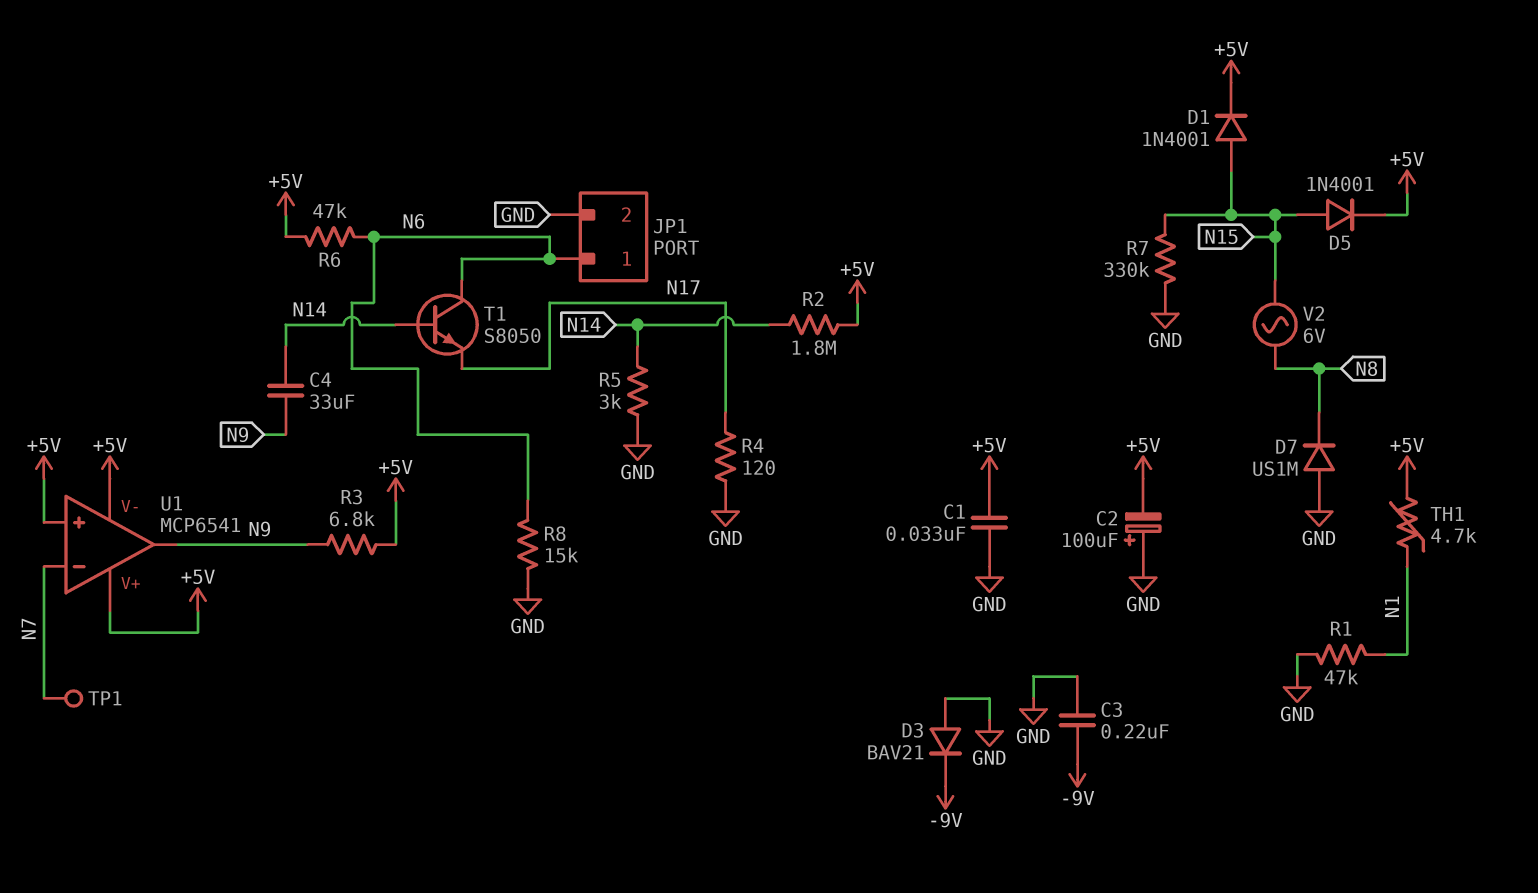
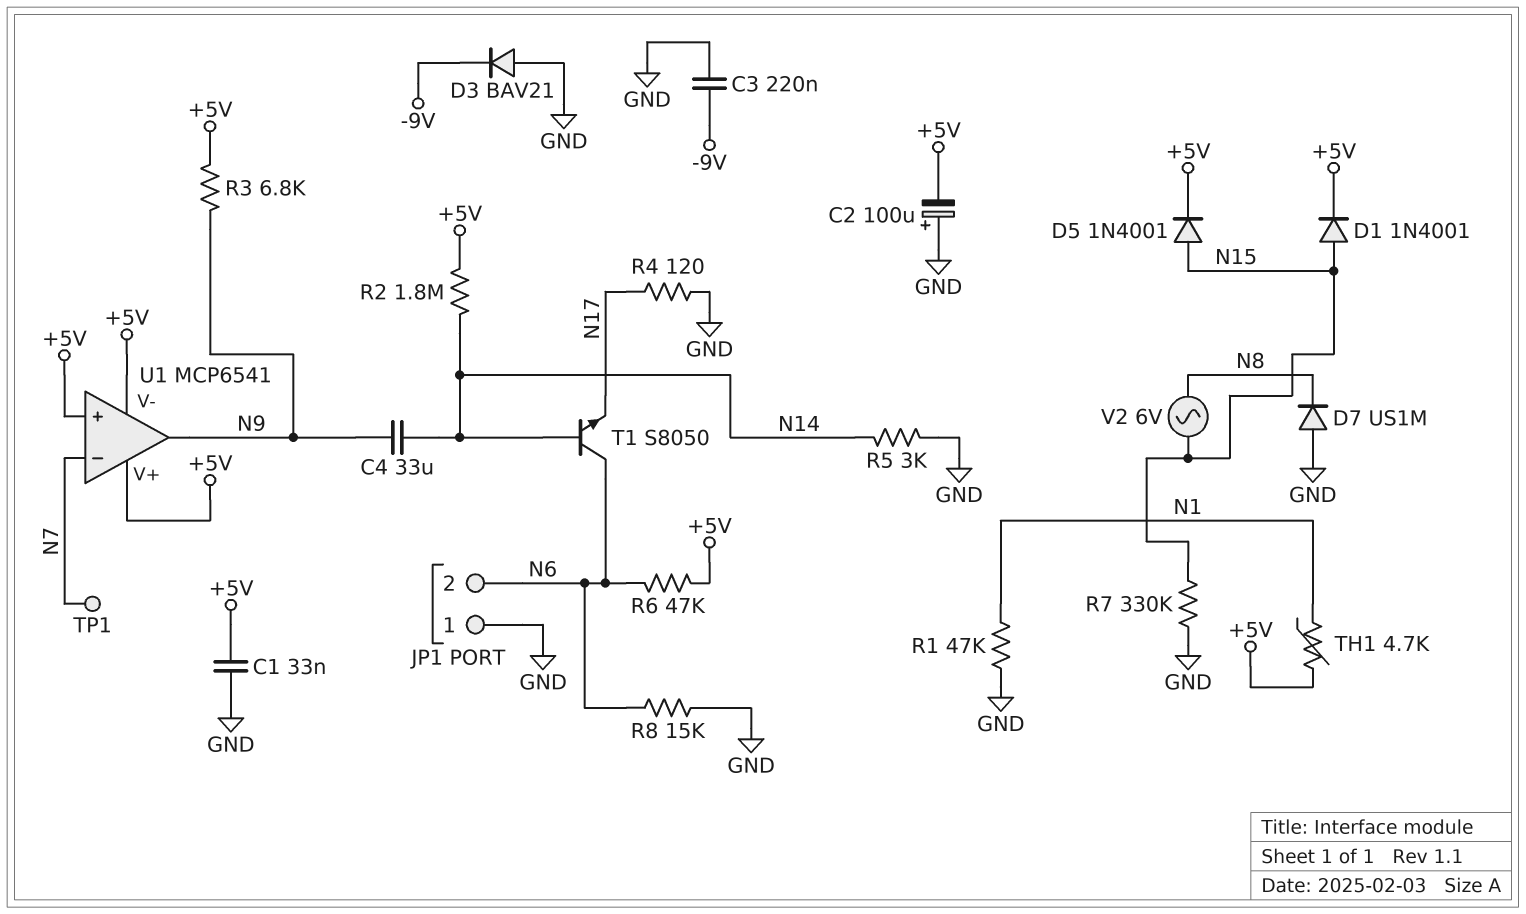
JP1 pin 1: N6 -> GND
JP1 pin 2: GND -> N6

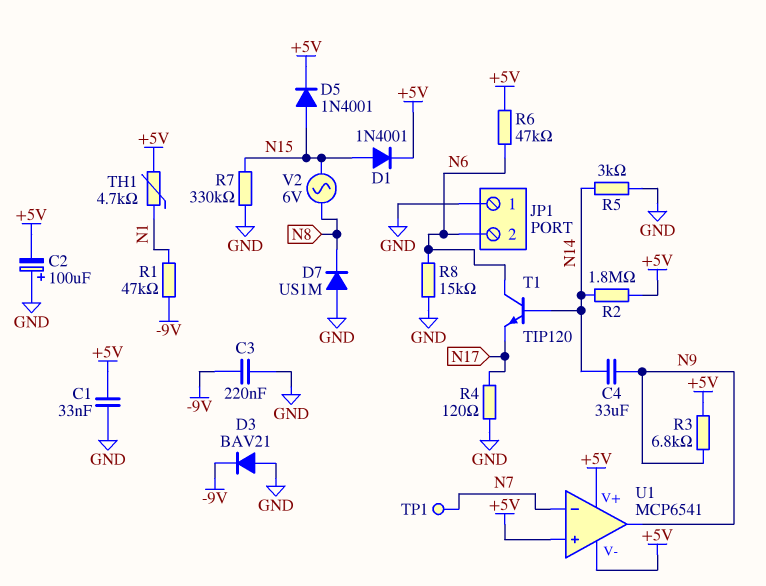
R1: 47k (GND, N1) -> 47k (-9V, N1)
T1: NPN S8050 (B N14, C N6, E N17) -> NPN TIP120 (B N14, C N6, E N17)

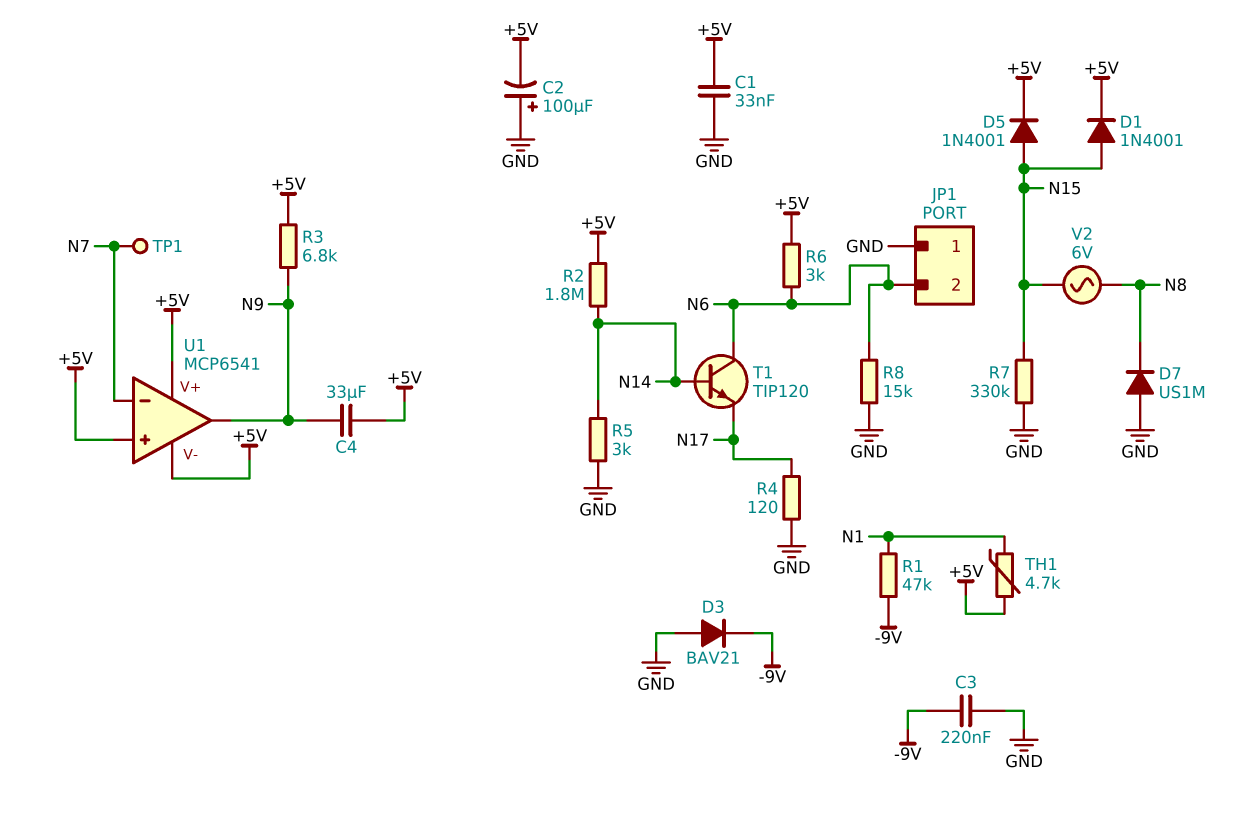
C4: 33uF (N9, N14) -> 33uF (+5V, N9)
R6: 47k (+5V, N6) -> 3k (+5V, N6)

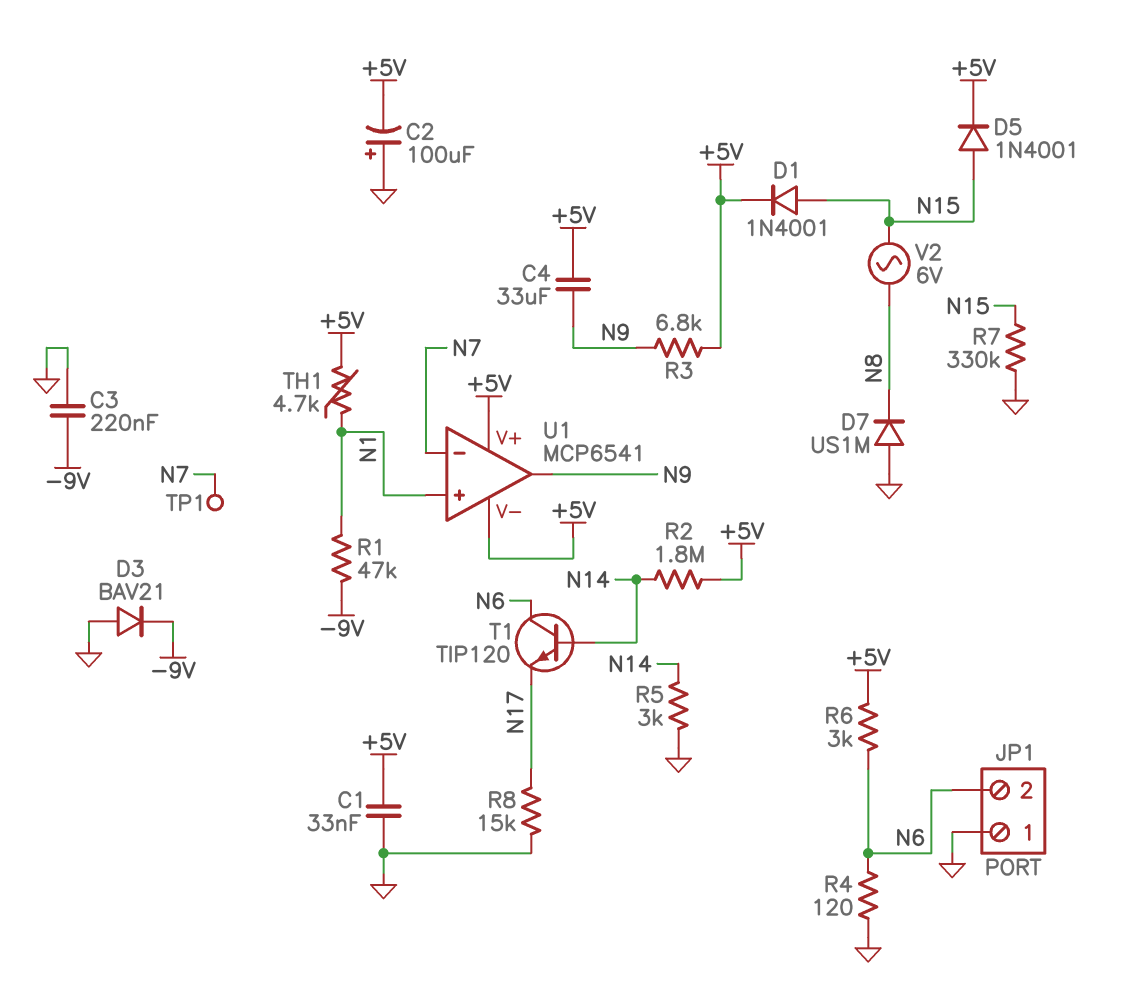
R4: 120 (GND, N17) -> 120 (GND, N6)
R8: 15k (GND, N6) -> 15k (GND, N17)
U1 pin in+: +5V -> N1

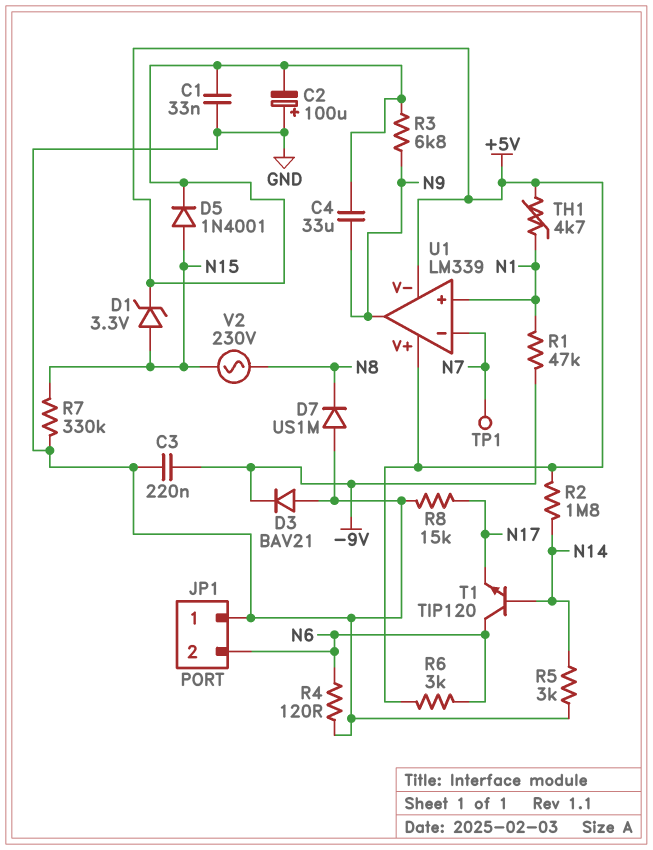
D1: diode 1N4001 (A N15, K +5V) -> zener 3.3V (A N15, K +5V)
U1: MCP6541 -> LM339
V2: AC 6V (N8, N15) -> AC 230V (N8, N15)

